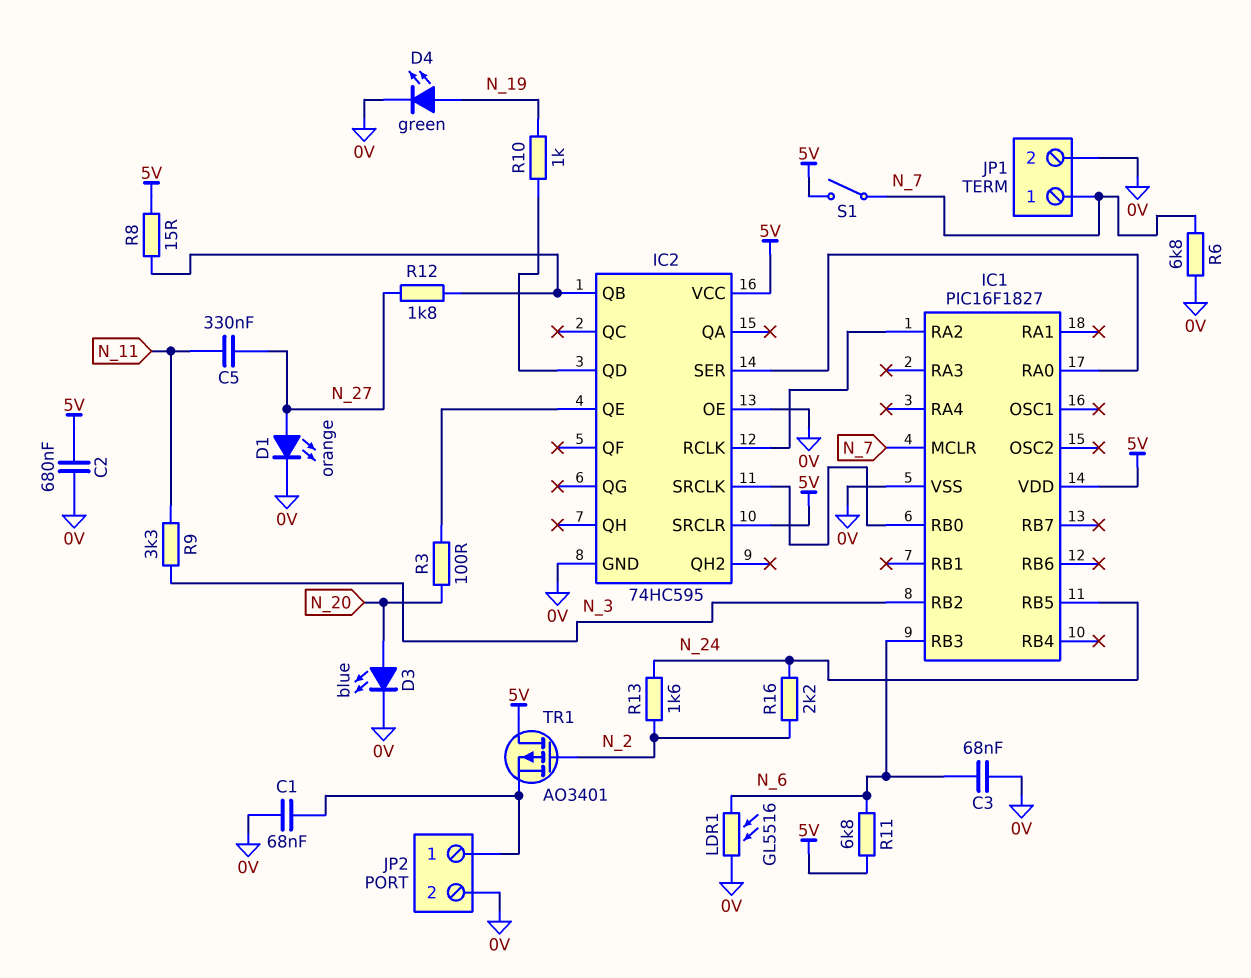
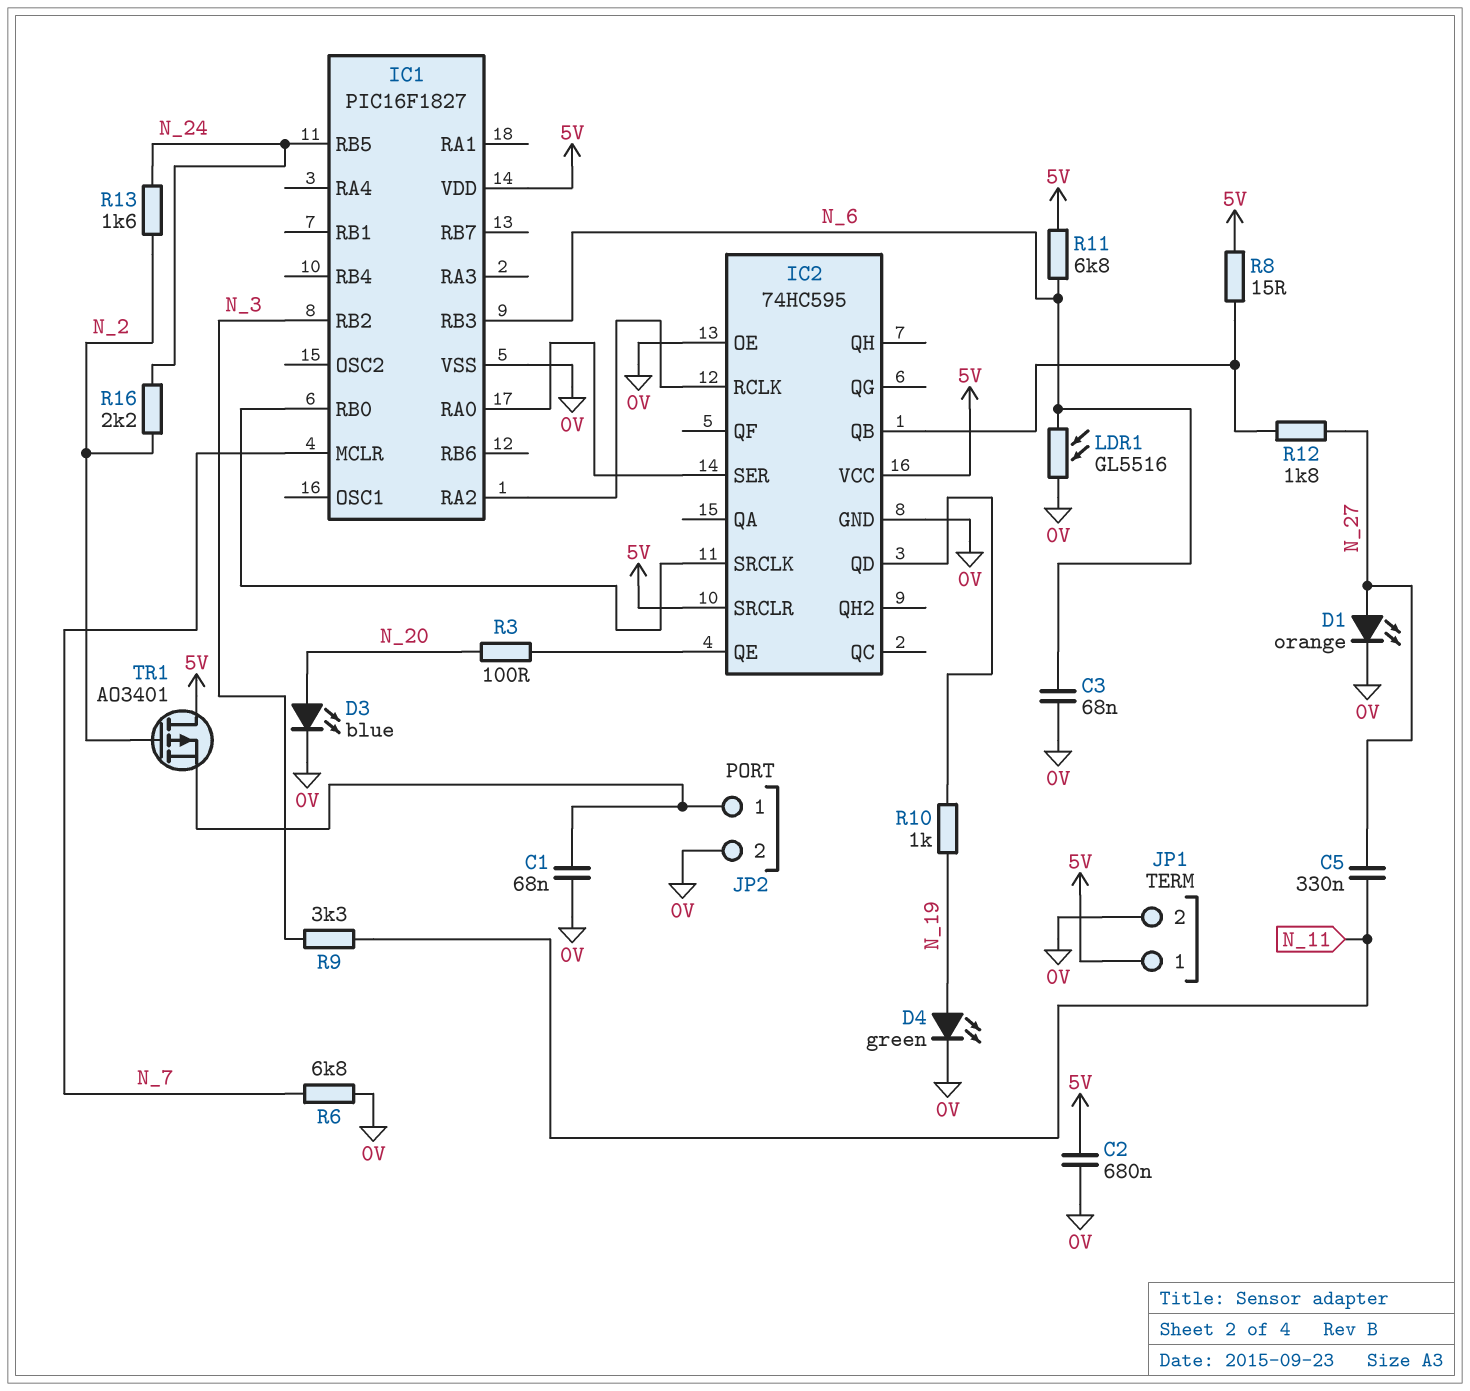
JP1 pin 1: N_7 -> 5V
S1: switch (5V, N_7) -> none

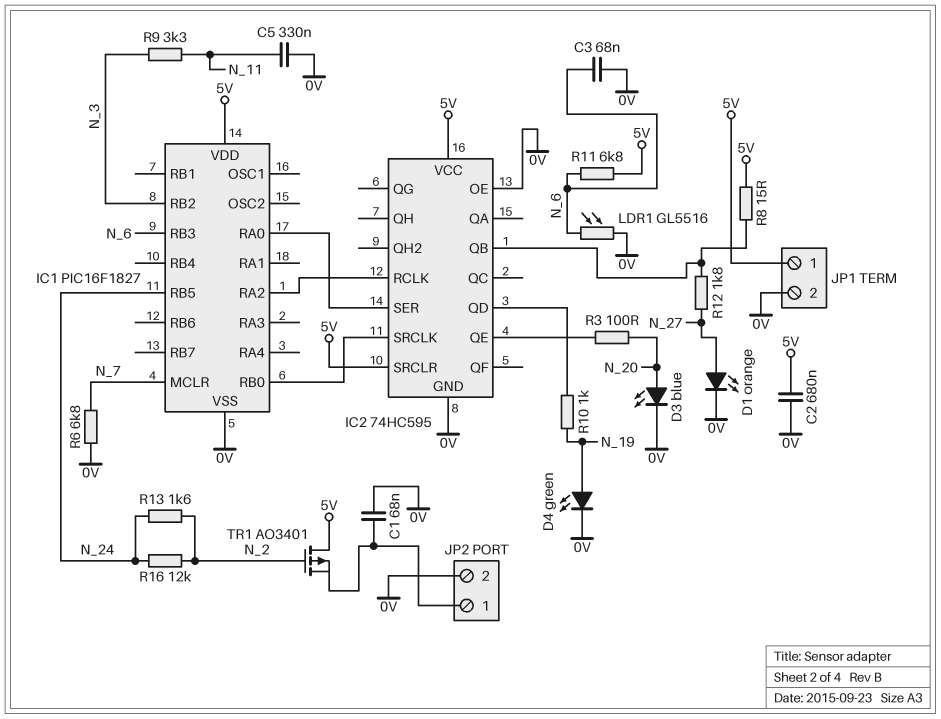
C5: 330nF (N_11, N_27) -> 330nF (0V, N_11)
R16: 2.2k (N_2, N_24) -> 12k (N_2, N_24)

